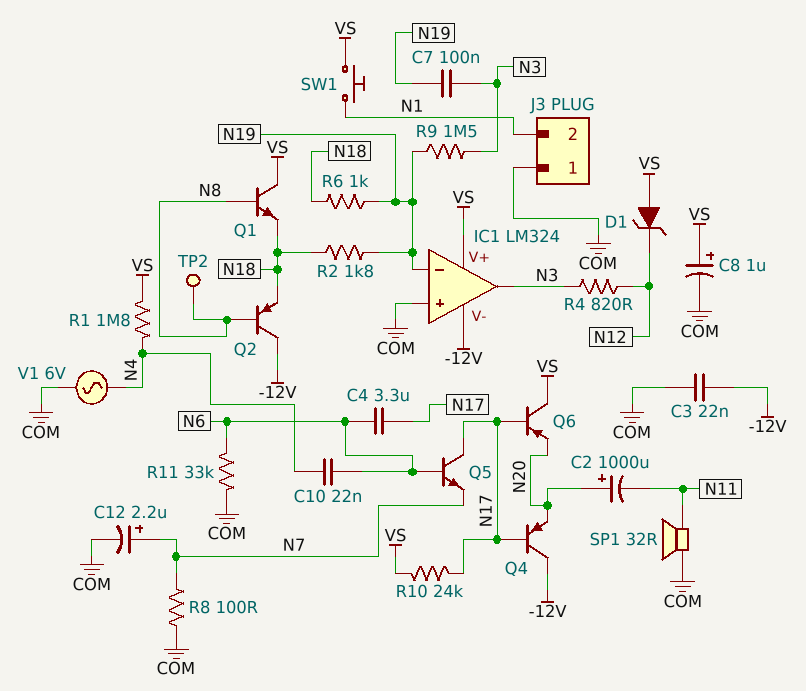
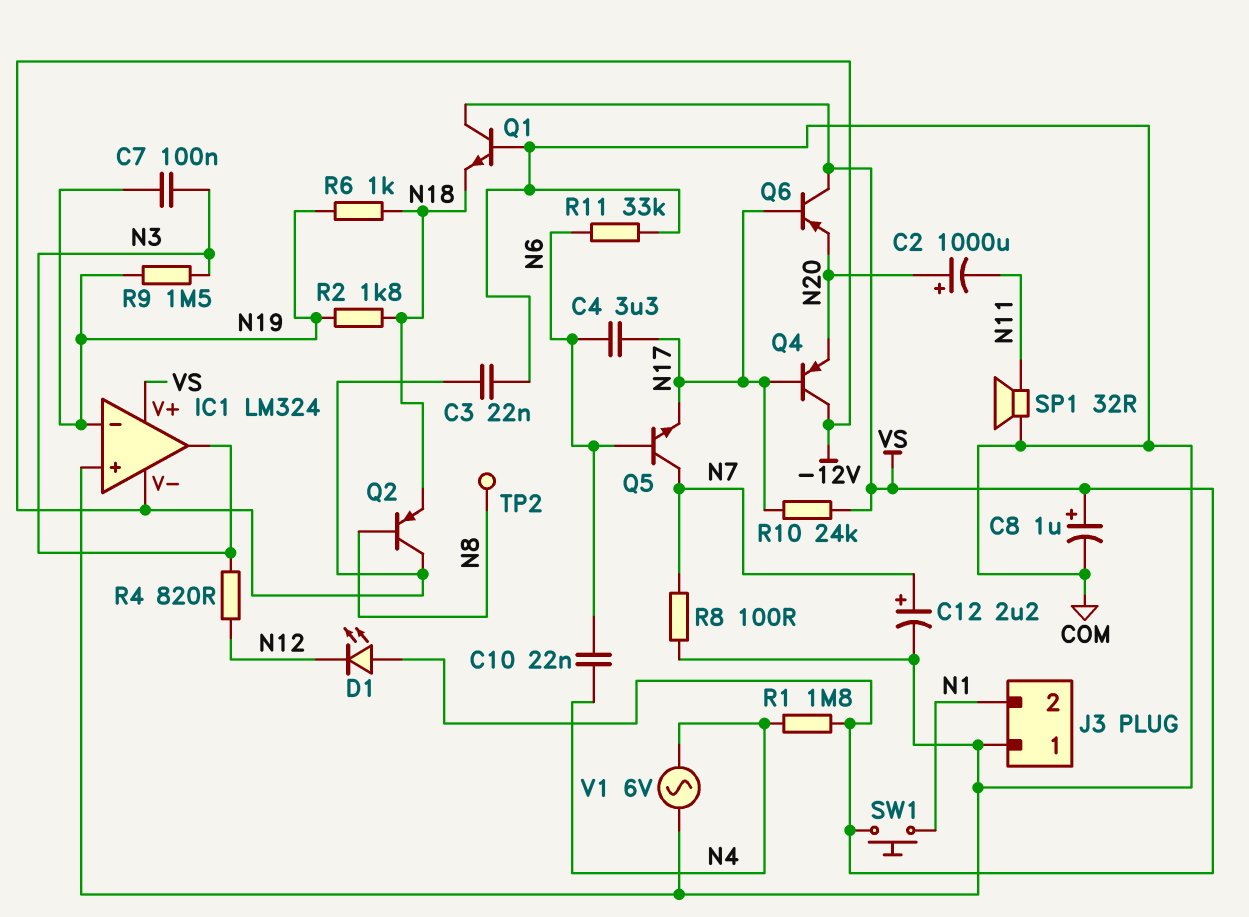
D1: zener (A VS, K N12) -> LED (A VS, K N12)
Q1: NPN (B N8, C VS, E N18) -> NPN (B COM, C VS, E N18)
Q5: NPN (B N6, C N17, E N7) -> NPN (B N6, C N7, E N17)

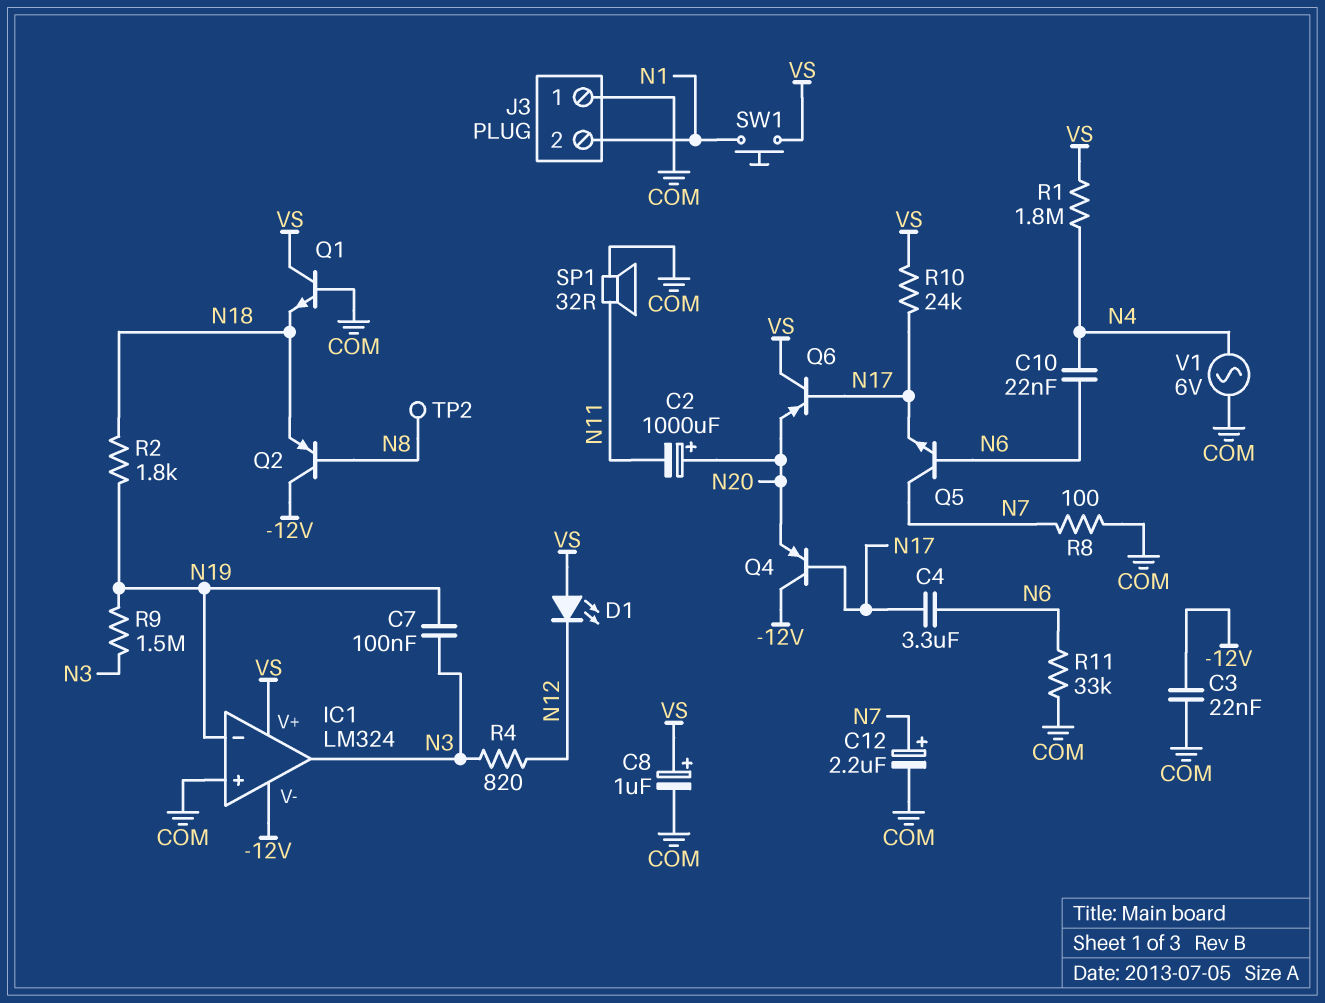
R6: 1k (N18, N19) -> none

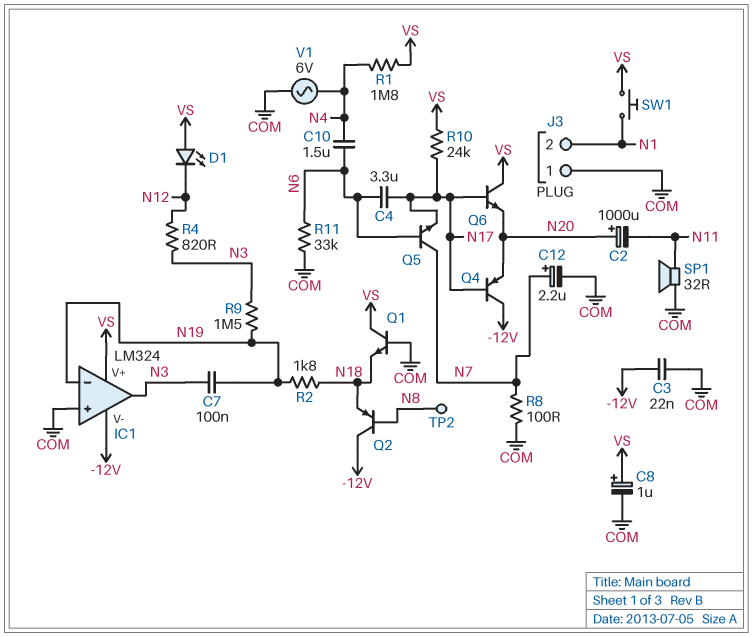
C10: 22nF (N4, N6) -> 1.5uF (N4, N6)
Q6: PNP (B N17, C VS, E N20) -> NPN (B N17, C VS, E N20)

